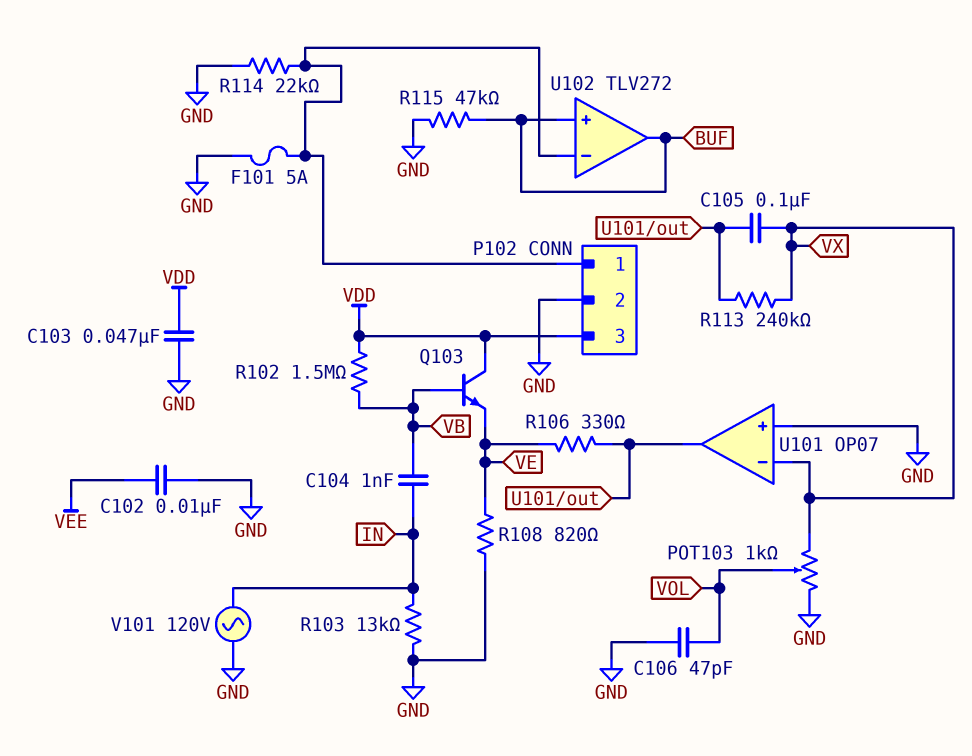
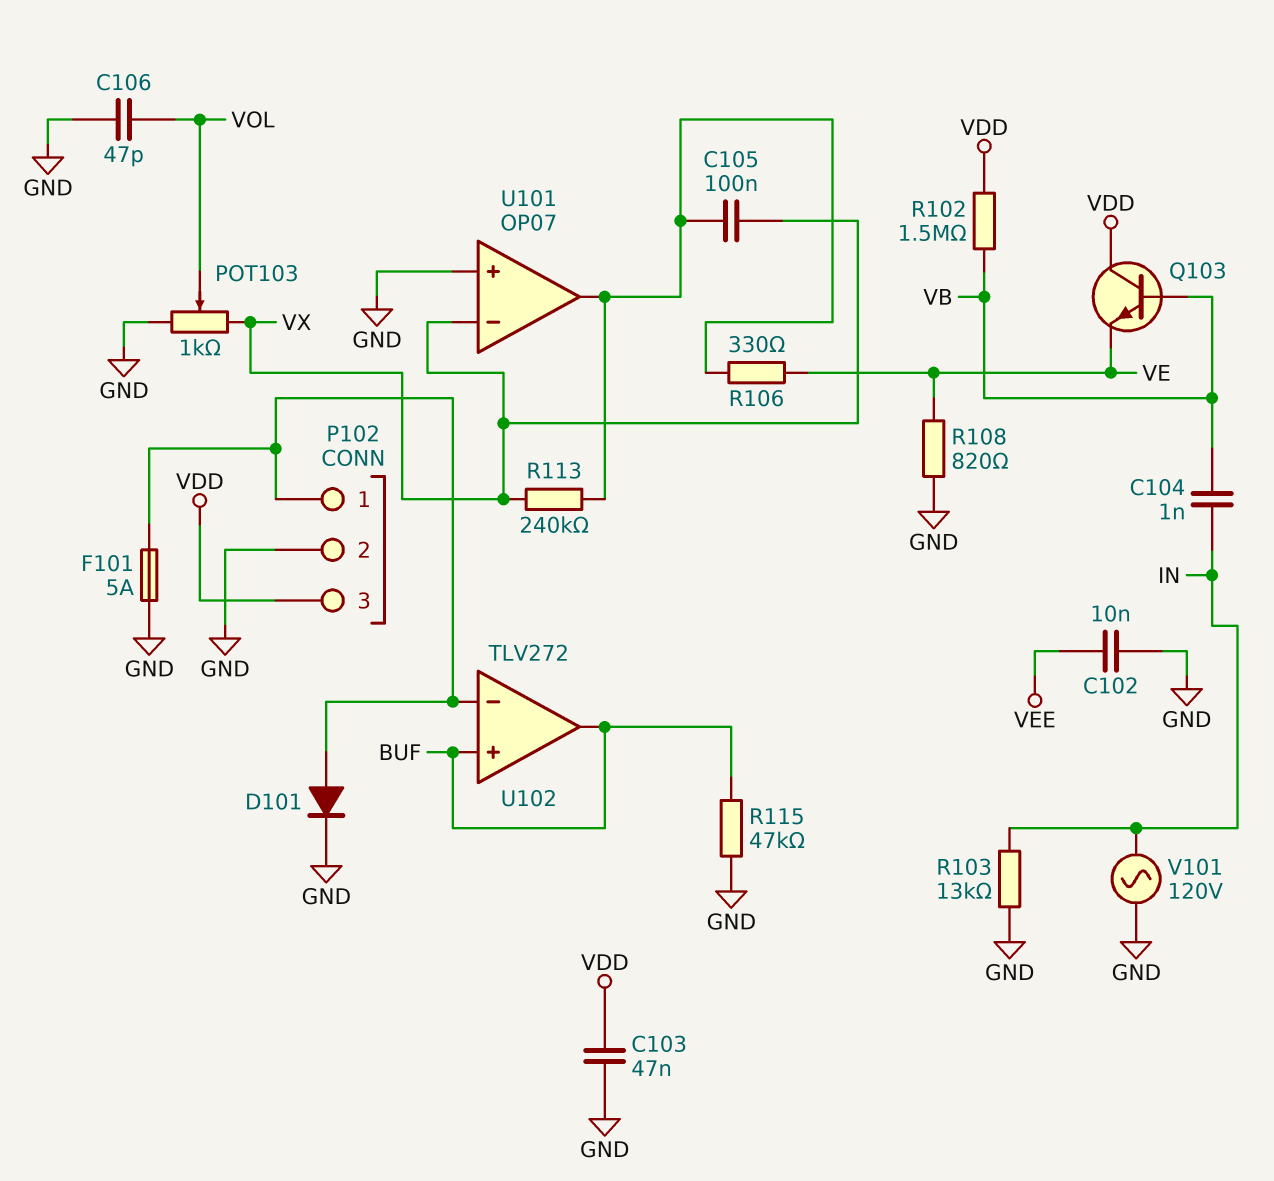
D101: none -> diode (A P102/1, K GND)
R114: 22k (GND, P102/1) -> none

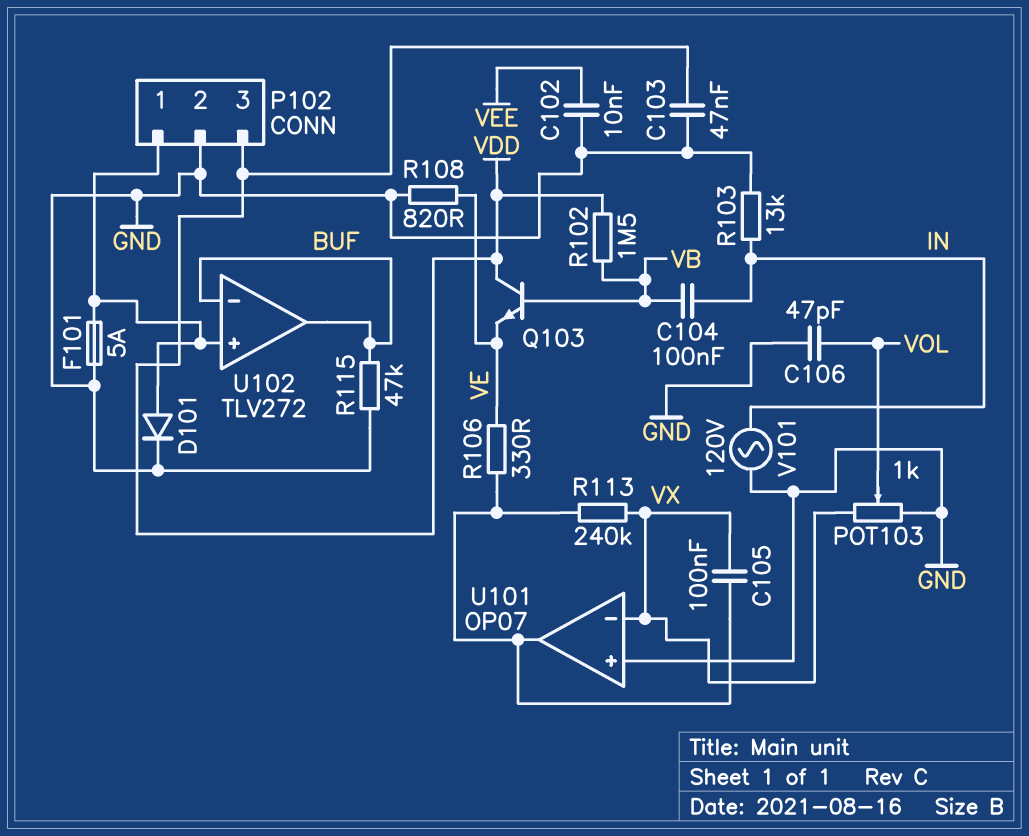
C104: 1nF (IN, VB) -> 100nF (IN, VB)
U102 pin in+: BUF -> P102/1
U102 pin in-: P102/1 -> BUF

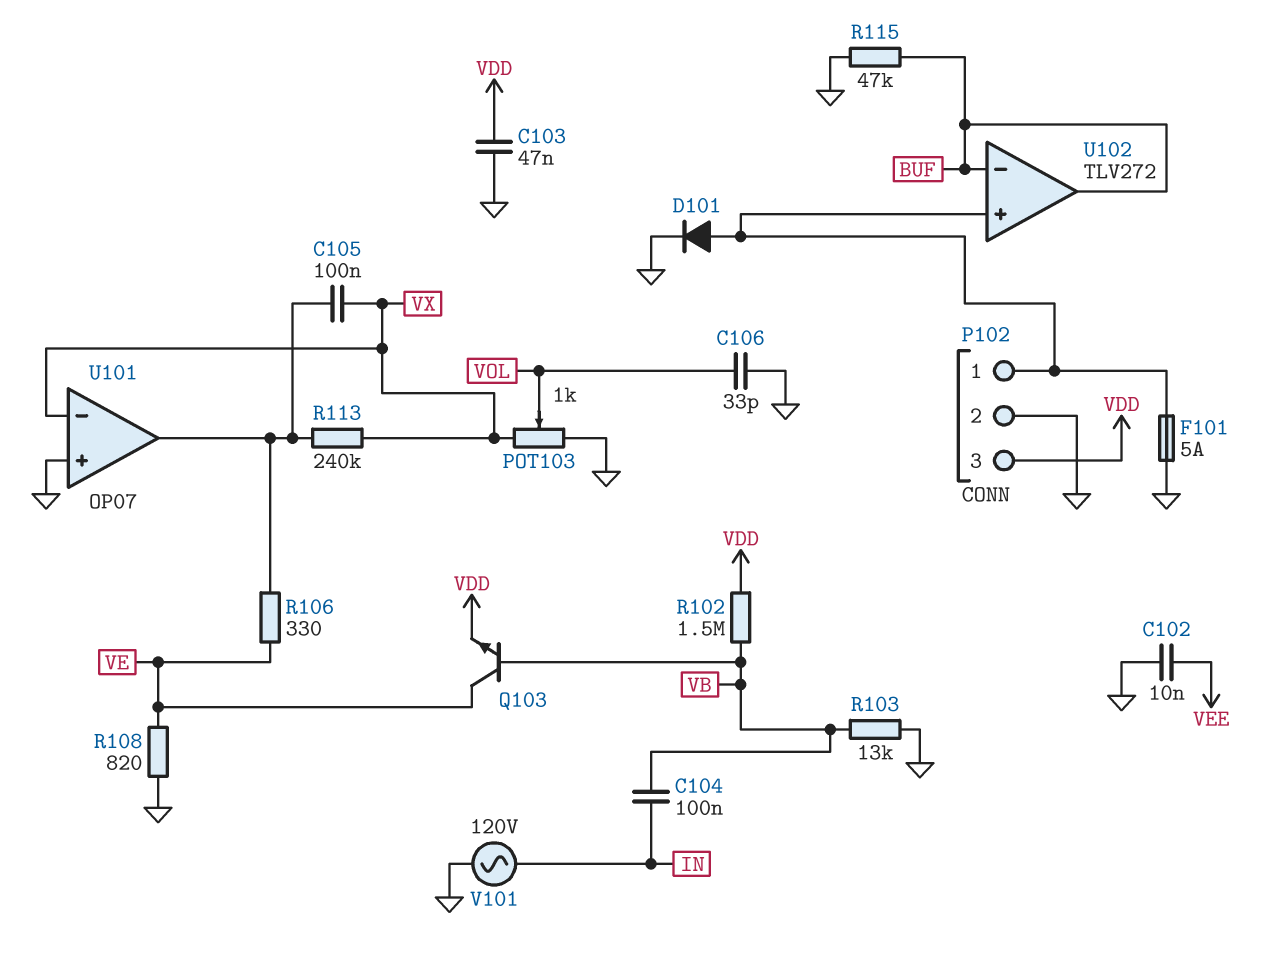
C106: 47pF (GND, VOL) -> 33pF (GND, VOL)
Q103: NPN (B VB, C VDD, E VE) -> NPN (B VB, C VE, E VDD)
R103: 13k (GND, IN) -> 13k (GND, VB)

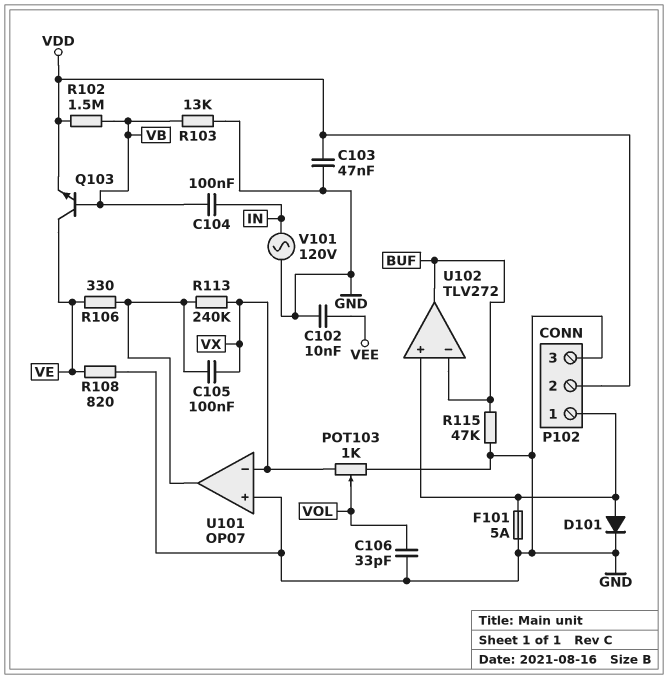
P102 pin 2: GND -> VDD
P102 pin 3: VDD -> GND

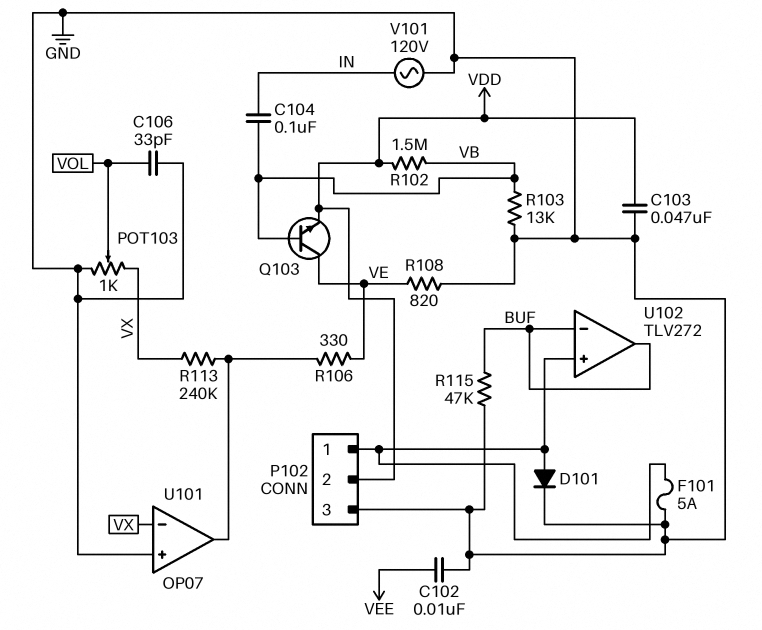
C105: 100nF (U101/out, VX) -> none

